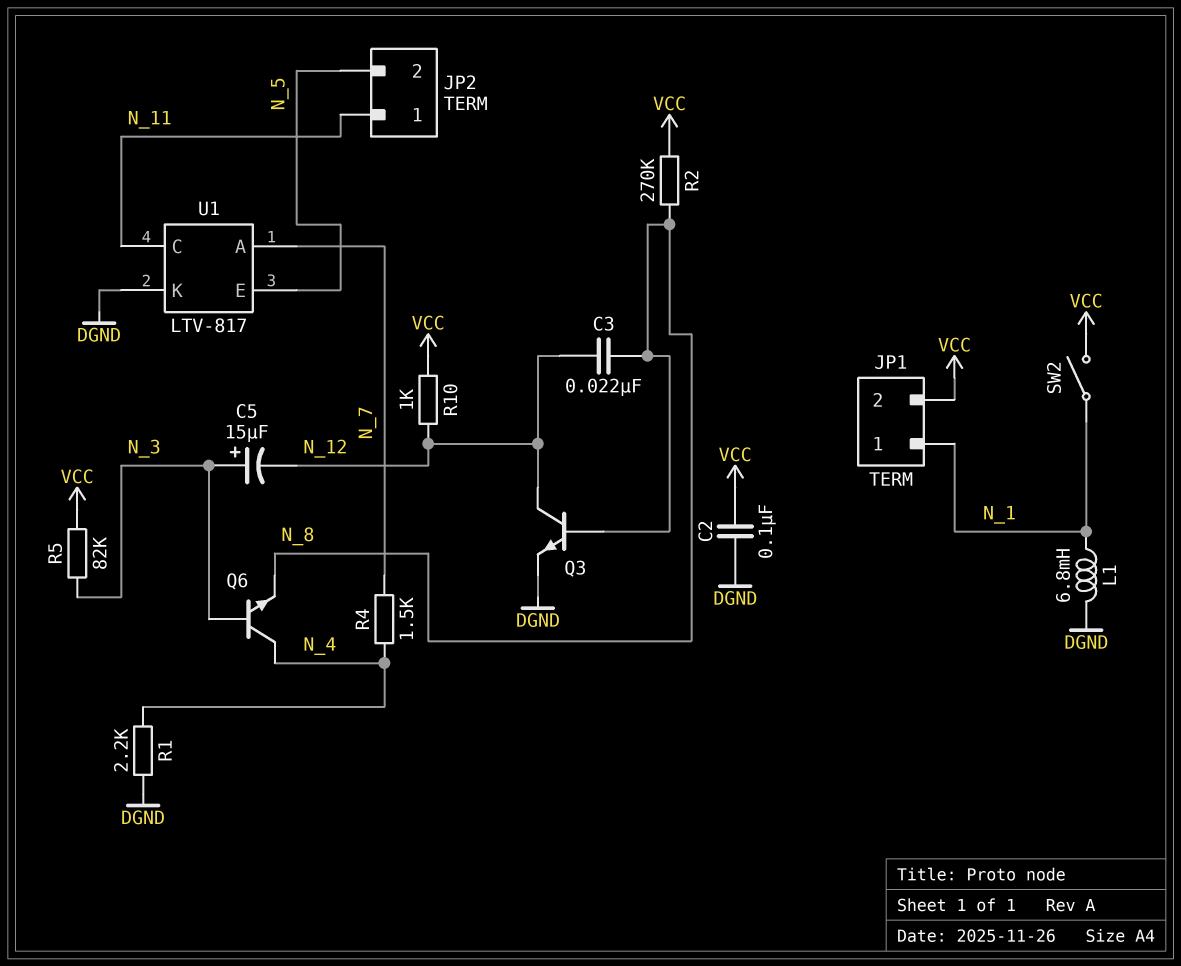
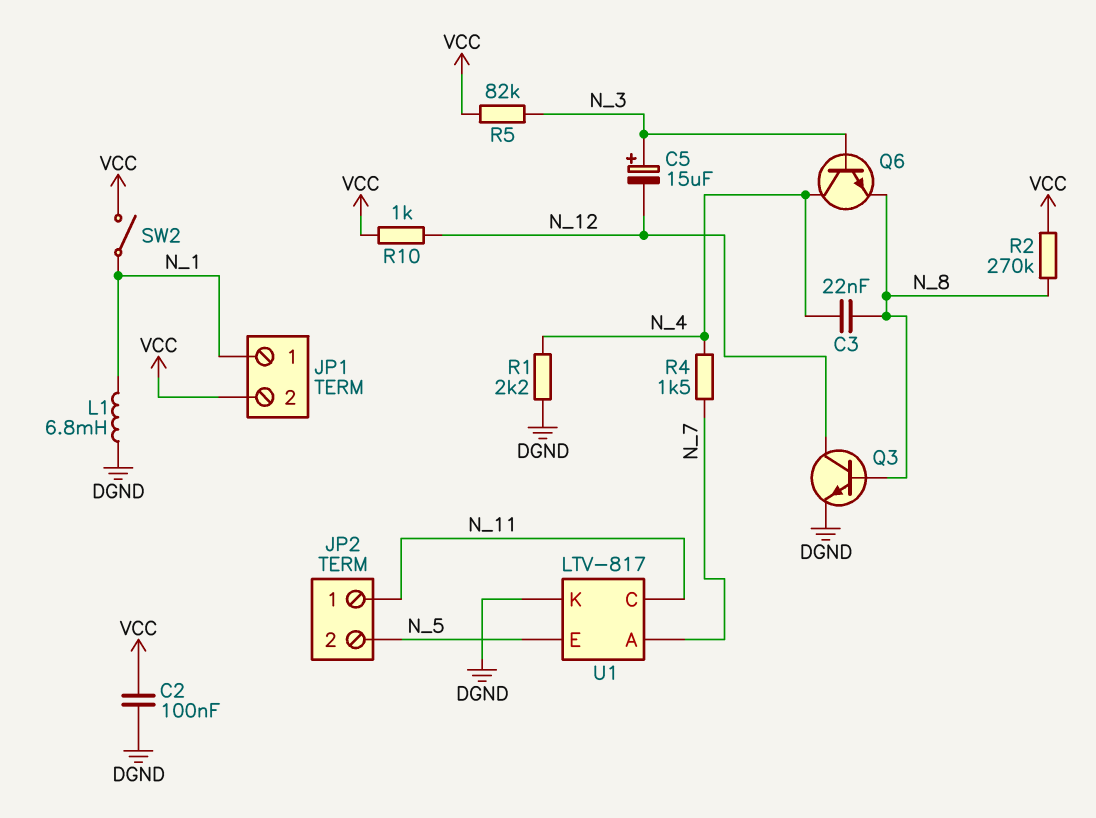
C3: 22nF (N_8, N_12) -> 22nF (N_4, N_8)

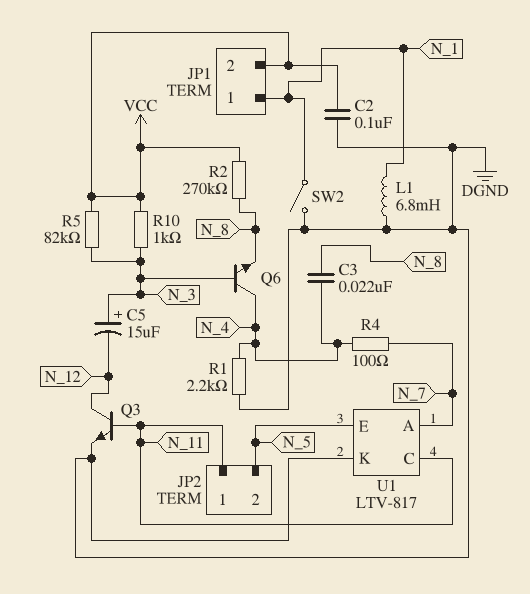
Q3: NPN (B N_8, C N_12, E DGND) -> NPN (B N_11, C N_12, E DGND)
R4: 1.5k (N_4, N_7) -> 100 (N_4, N_7)
R10: 1k (N_12, VCC) -> 1k (N_3, VCC)
SW2: switch (N_1, VCC) -> switch (DGND, N_1)

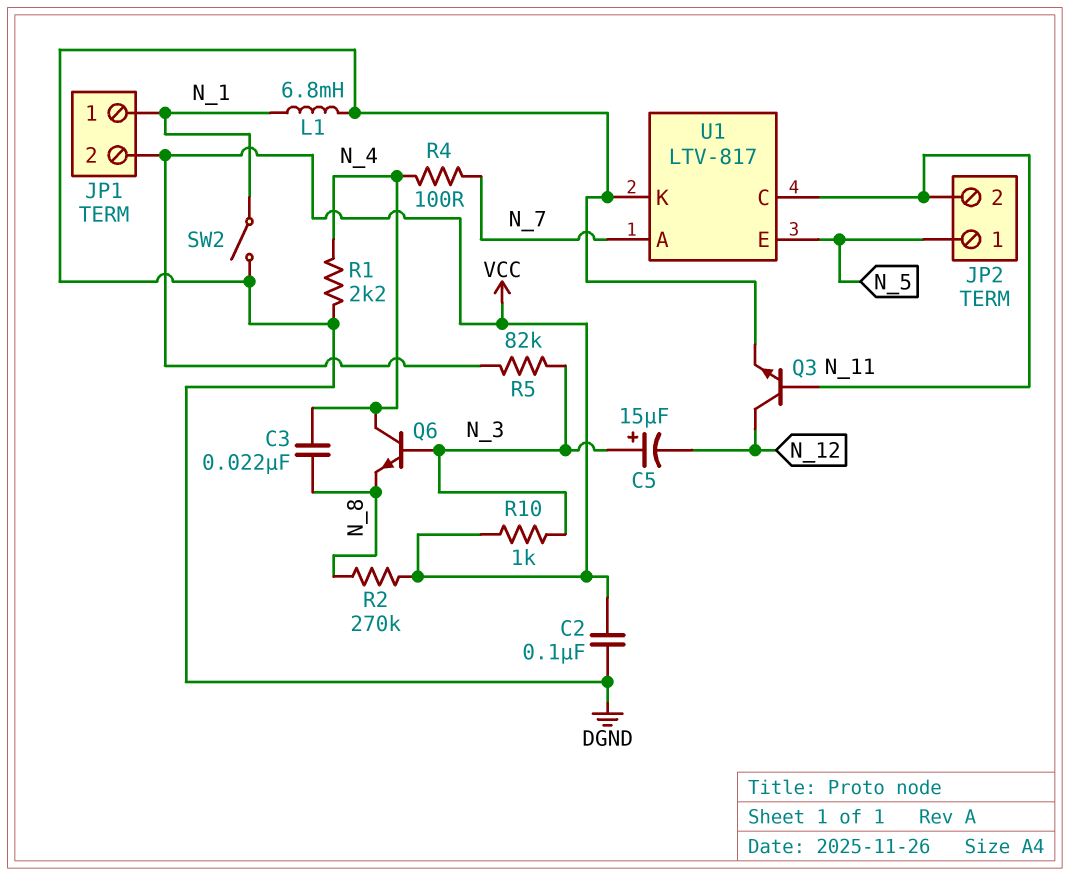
JP2 pin 1: N_11 -> N_5
JP2 pin 2: N_5 -> N_11

